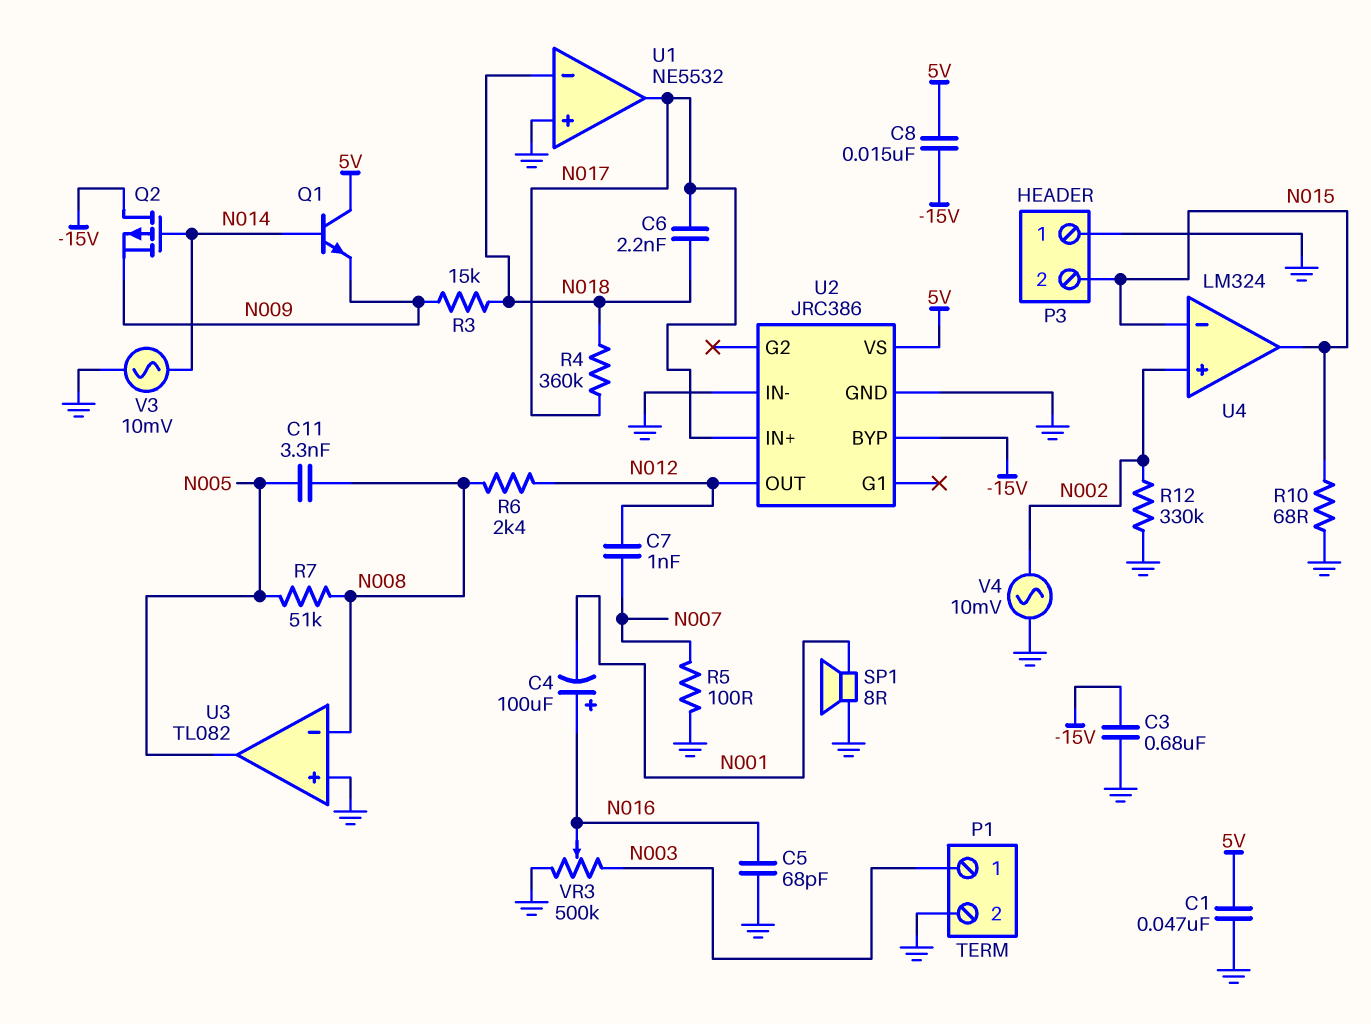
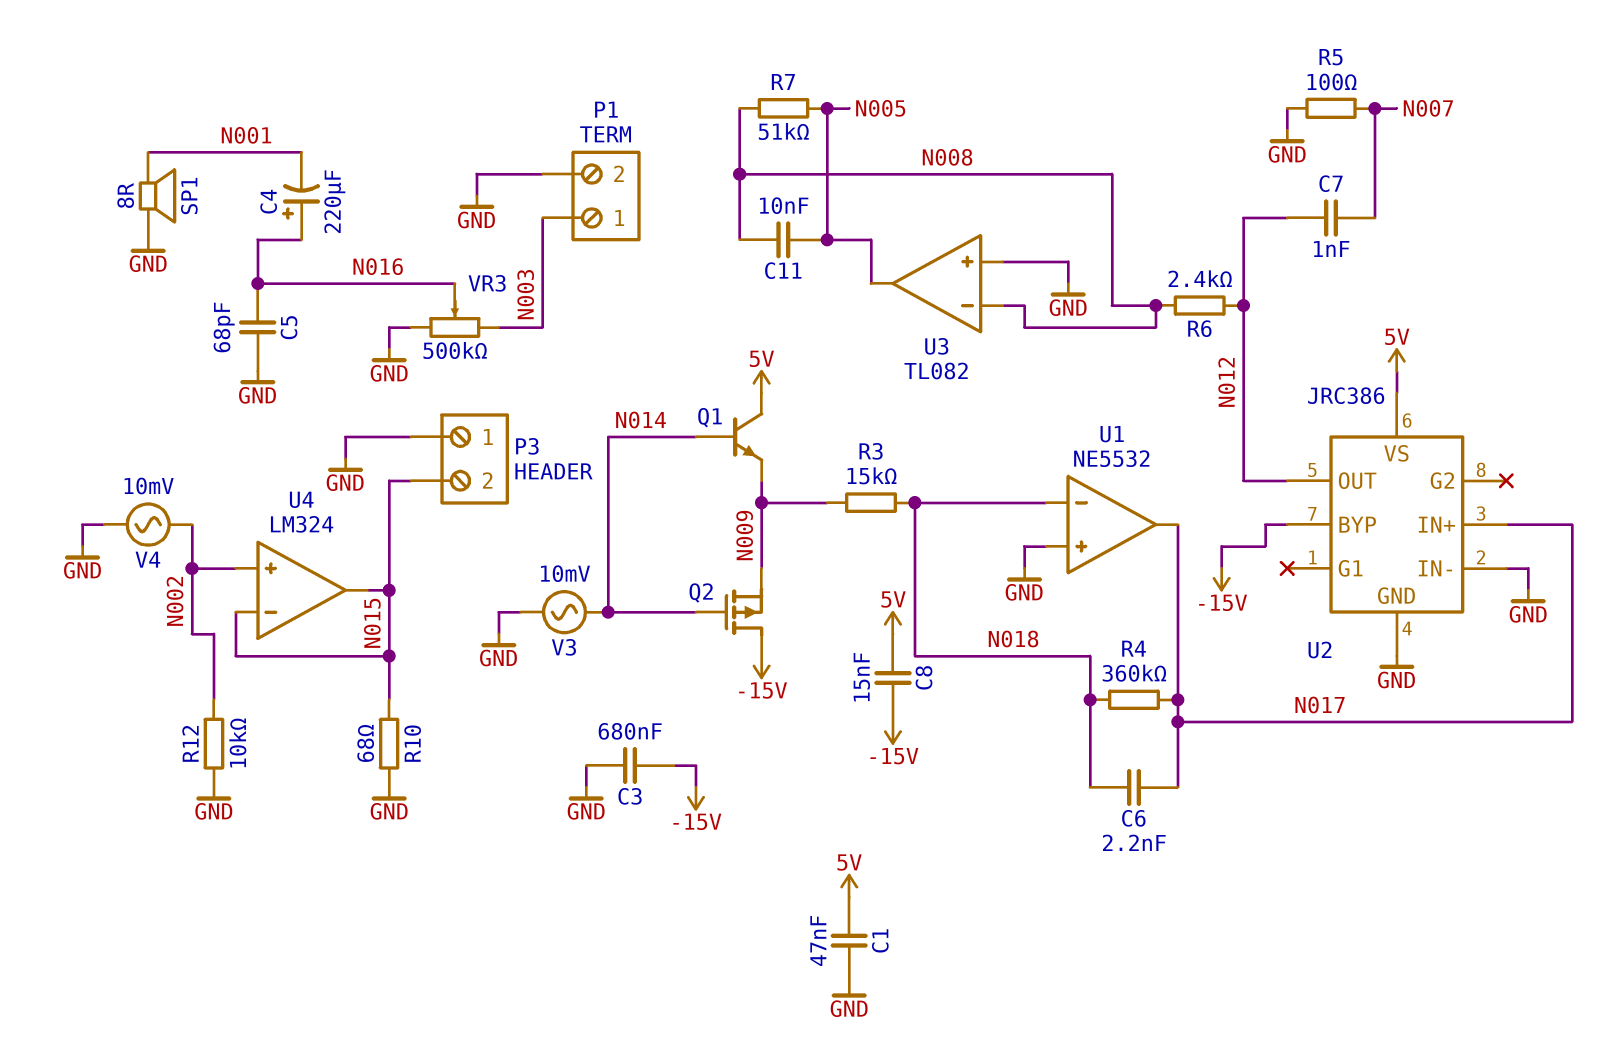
C4: 100uF (plus N016, minus N001) -> 220uF (plus N016, minus N001)
C11: 3.3nF (N005, N008) -> 10nF (N005, N008)
R12: 330k (GND, N002) -> 10k (GND, N002)

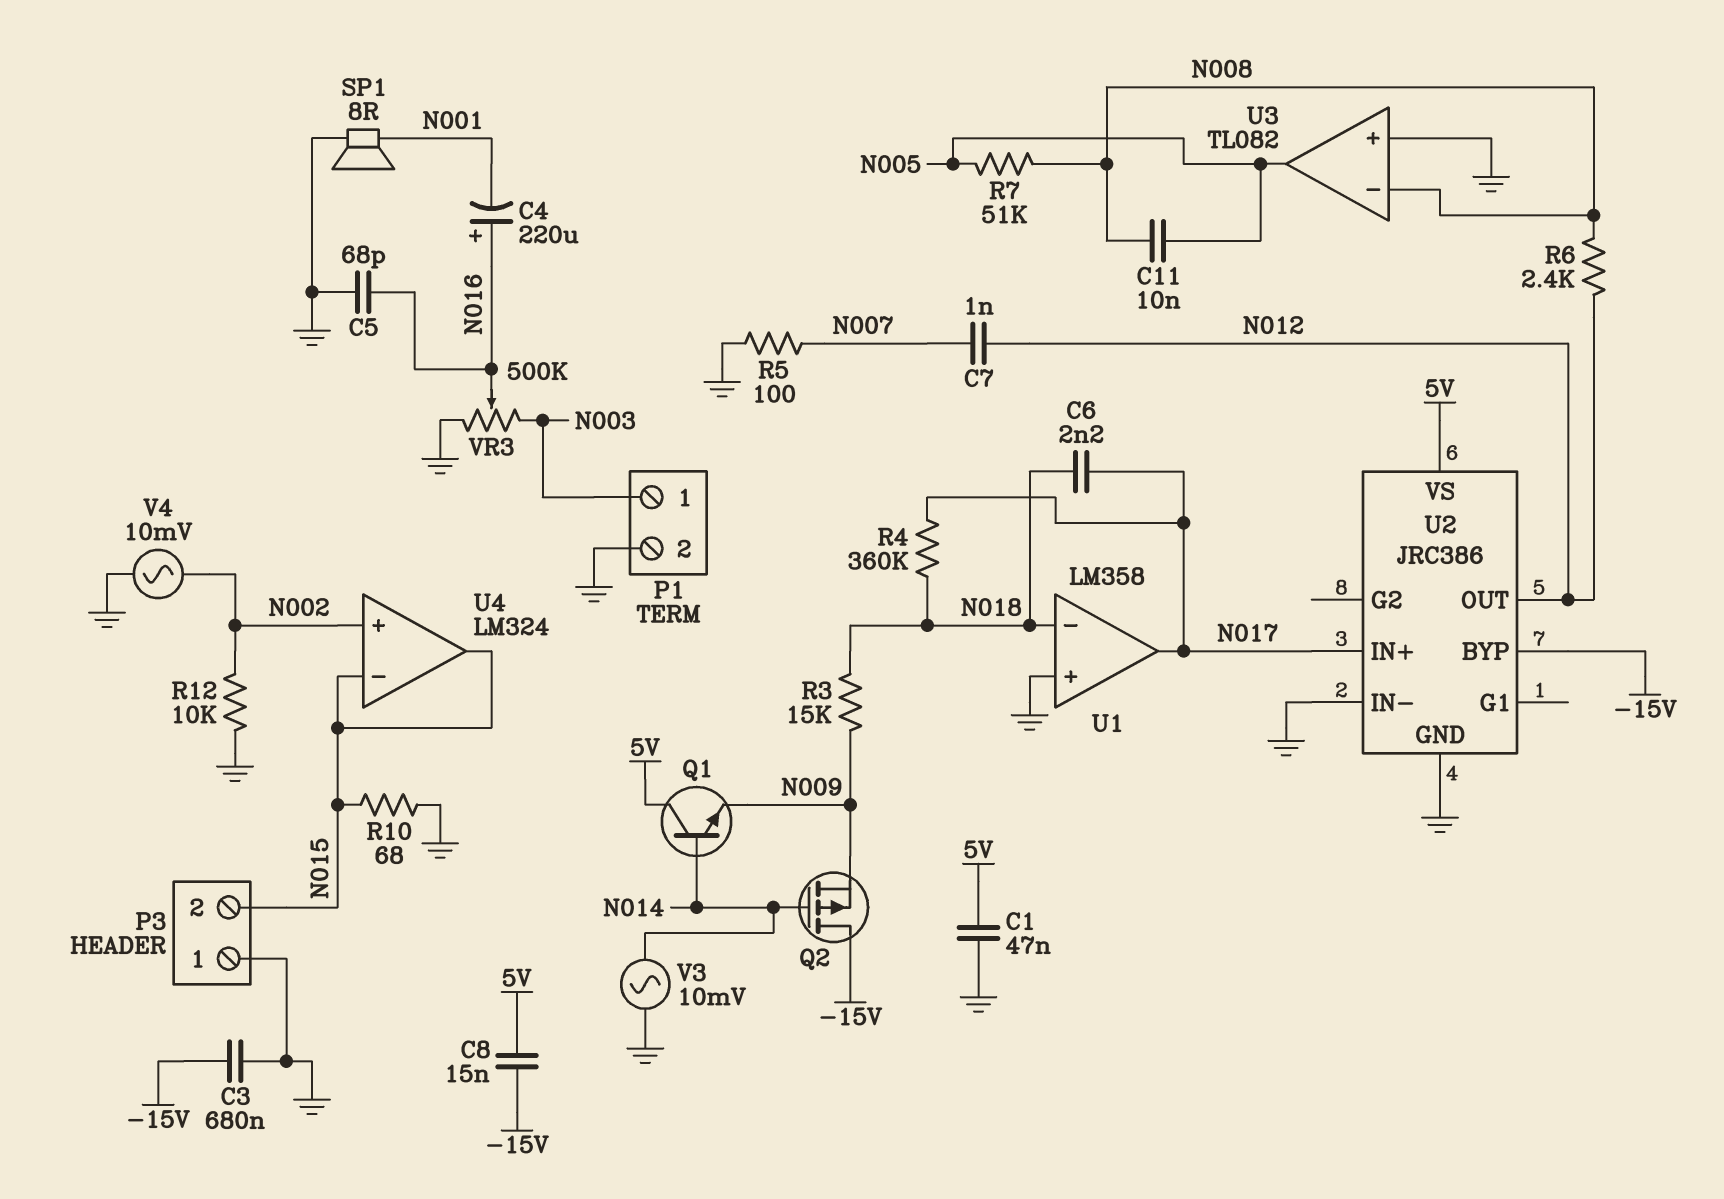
U1: NE5532 -> LM358

